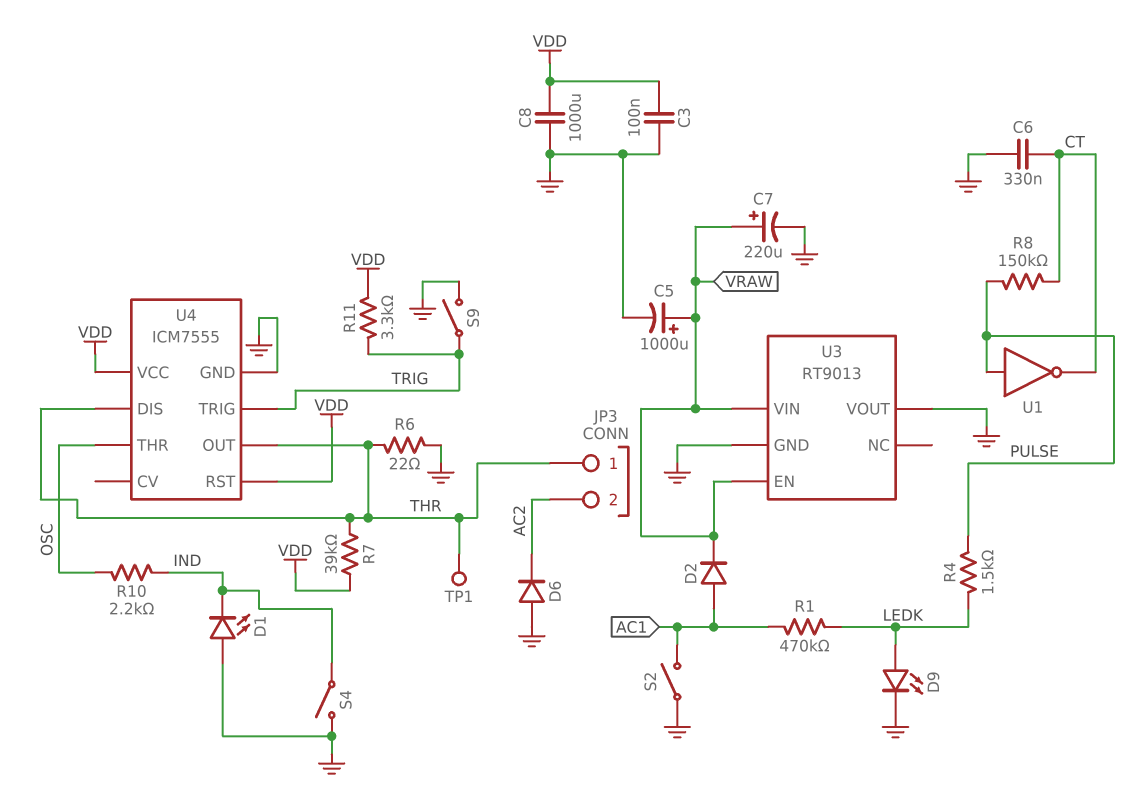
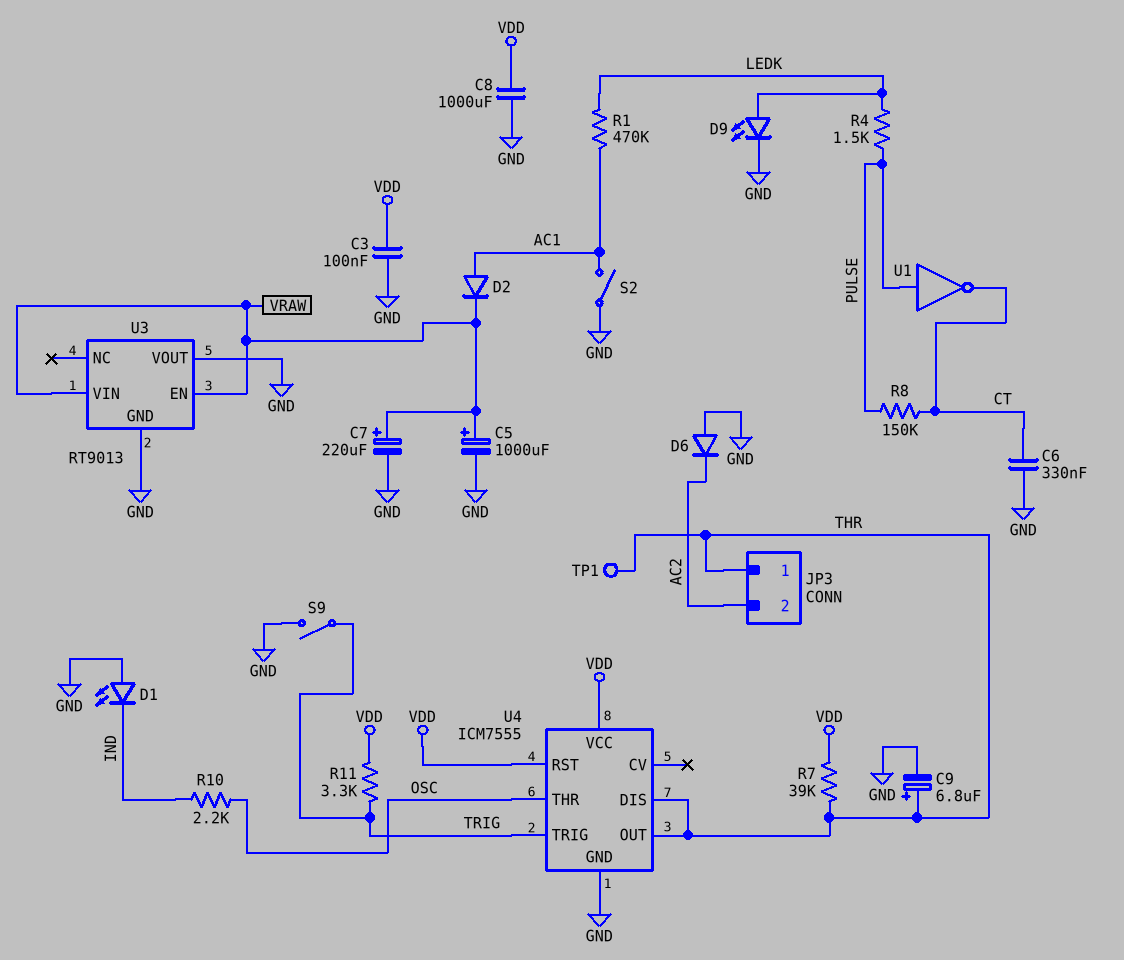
C9: none -> 6.8uF (plus THR, minus GND)
R6: 22 (GND, THR) -> none
S4: switch (GND, IND) -> none

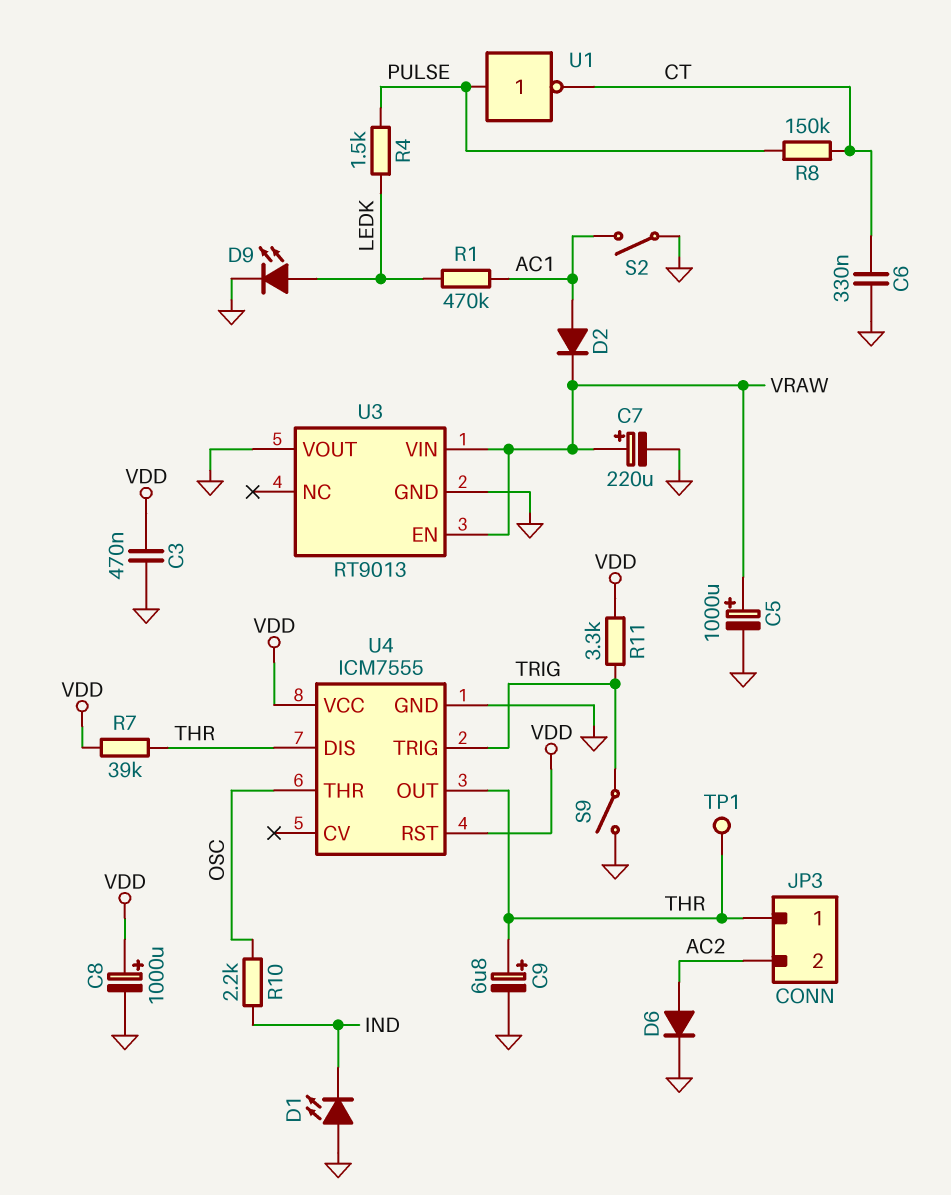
C3: 100nF (GND, VDD) -> 470nF (GND, VDD)
C8: 1000uF (GND, VDD) -> 1000uF (plus VDD, minus GND)
D6: diode (A GND, K AC2) -> diode (A AC2, K GND)

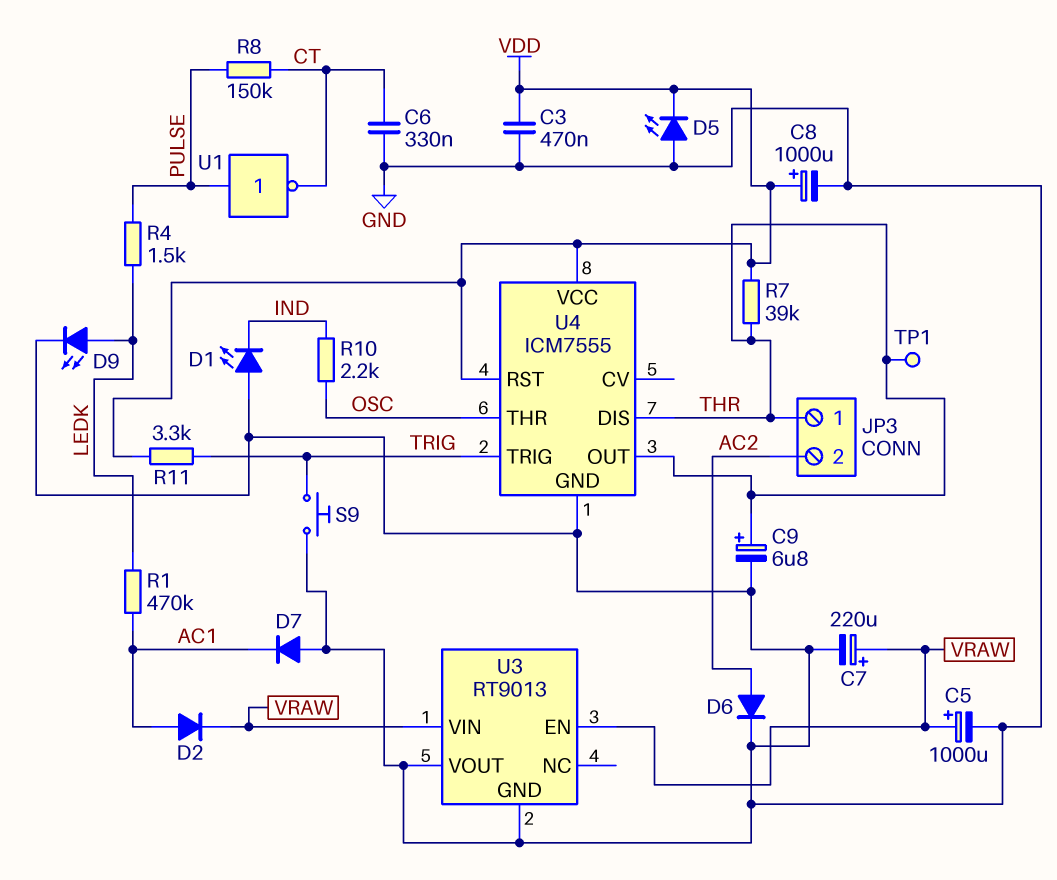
D5: none -> LED (A GND, K VDD)
D7: none -> diode (A GND, K AC1)
S2: switch (AC1, GND) -> none
S9: switch (GND, TRIG) -> button (GND, TRIG)

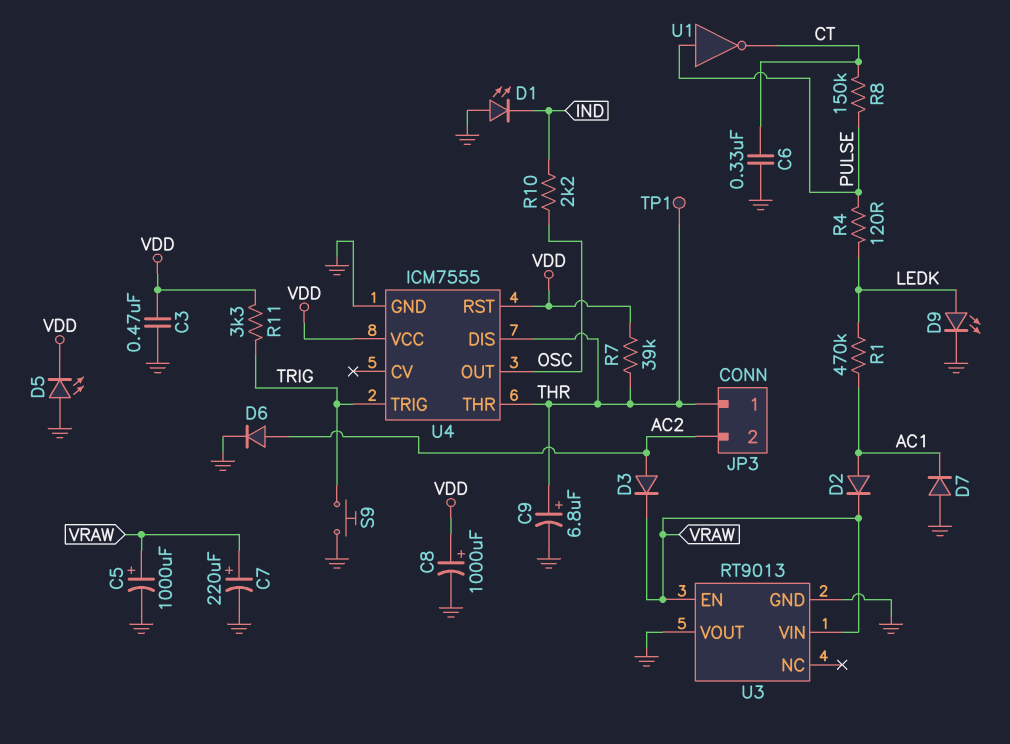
D3: none -> diode (A AC2, K VRAW)
R4: 1.5k (LEDK, PULSE) -> 120 (LEDK, PULSE)
U4 pin OUT: THR -> OSC
U4 pin THR: OSC -> THR

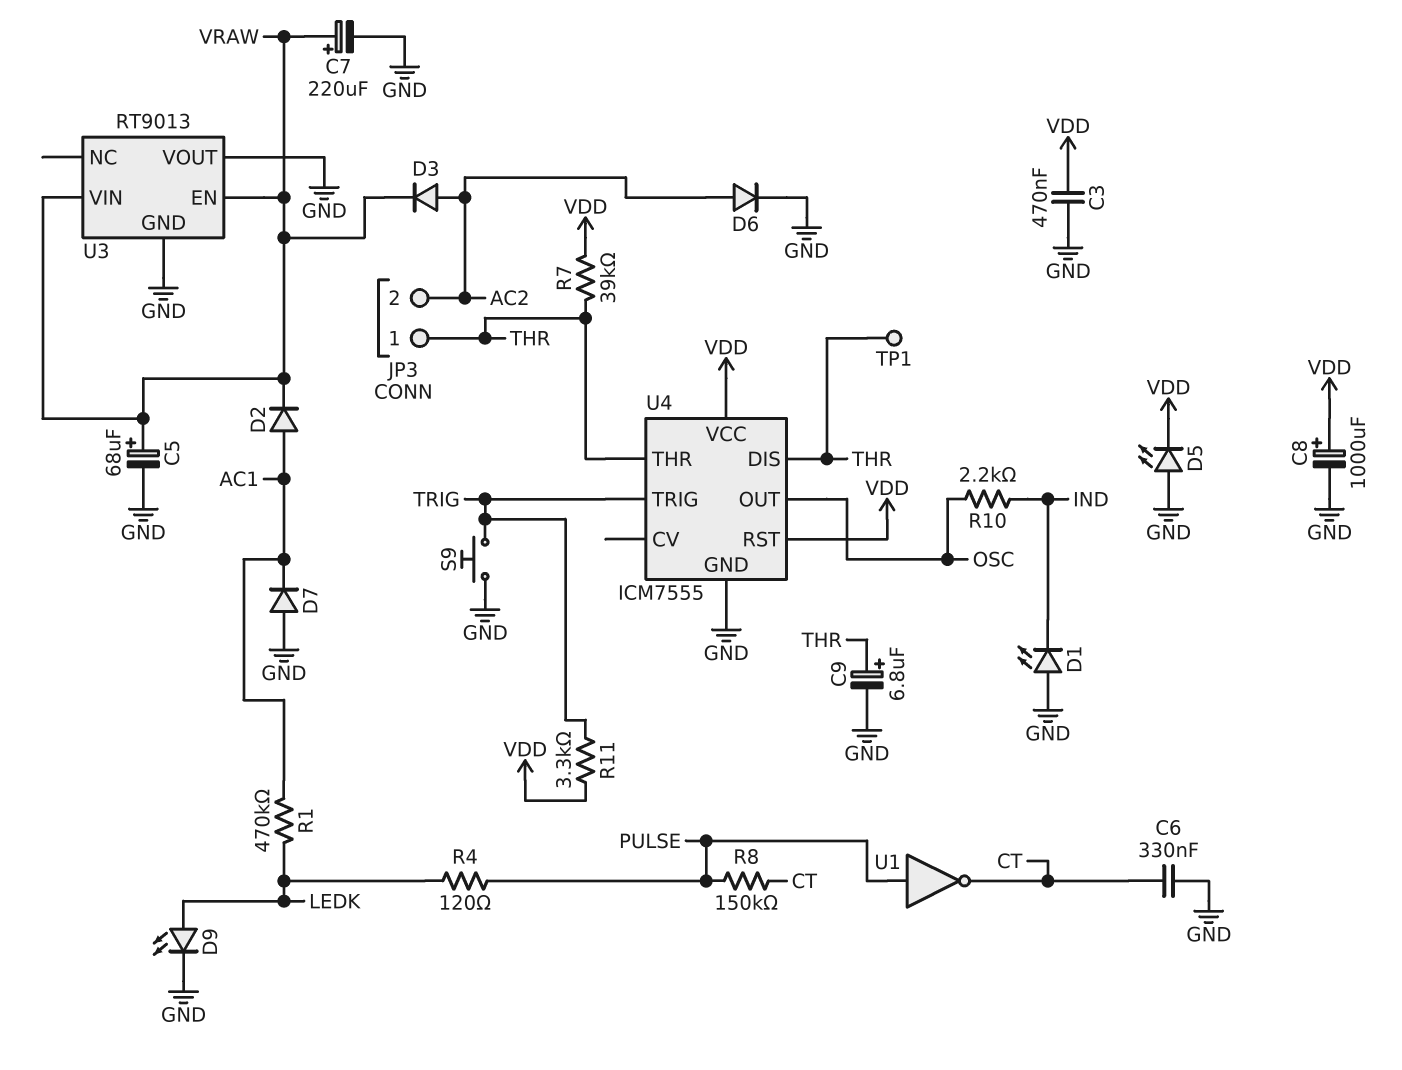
C5: 1000uF (plus VRAW, minus GND) -> 68uF (plus VRAW, minus GND)

